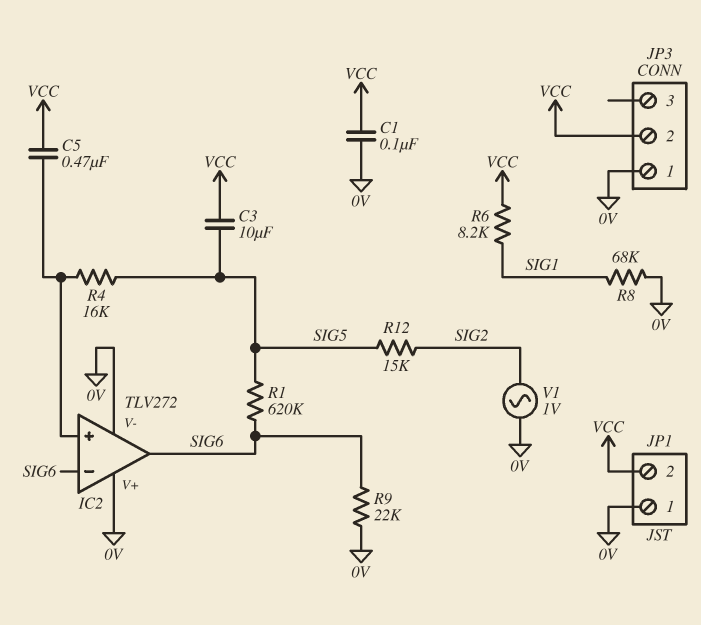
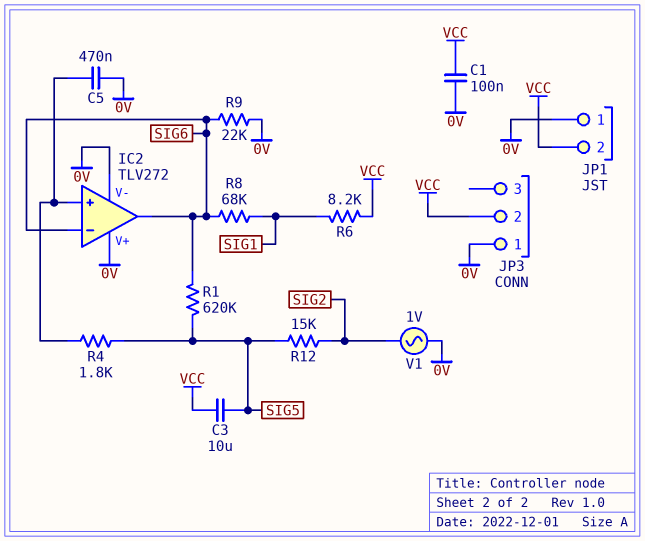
C5: 470nF (IC2/in+, VCC) -> 470nF (0V, IC2/in+)
R4: 16k (IC2/in+, SIG5) -> 1.8k (IC2/in+, SIG5)
R8: 68k (0V, SIG1) -> 68k (SIG1, SIG6)

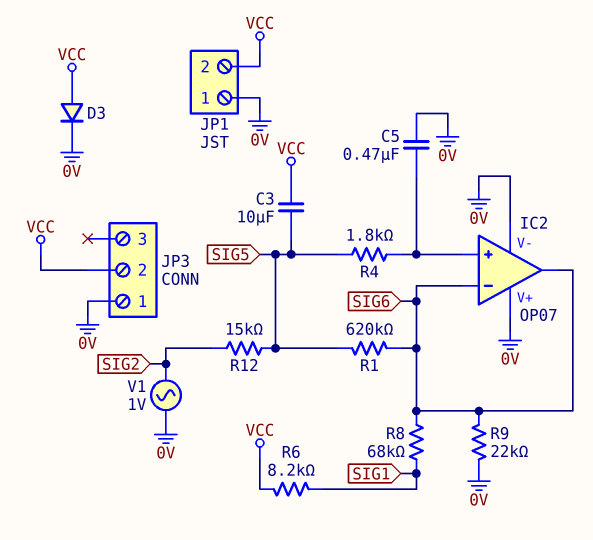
C1: 100nF (0V, VCC) -> none
D3: none -> diode (A VCC, K 0V)
IC2: TLV272 -> OP07

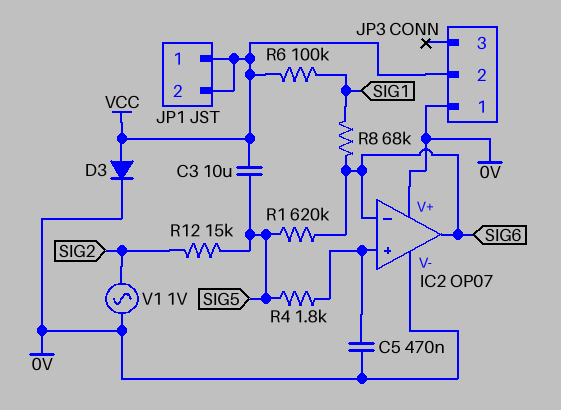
JP1 pin 1: 0V -> VCC
R6: 8.2k (SIG1, VCC) -> 100k (SIG1, VCC)
R9: 22k (0V, SIG6) -> none

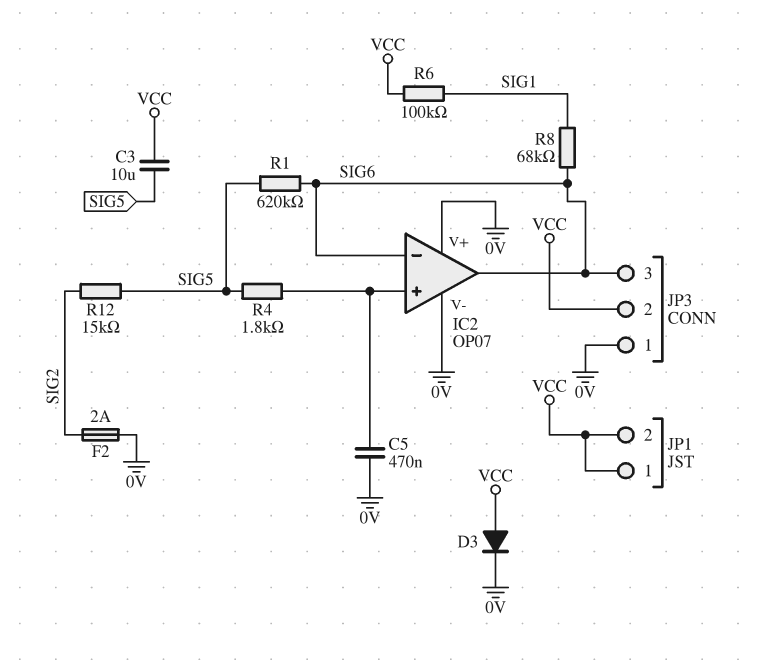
F2: none -> 2A (0V, SIG2)
JP3 pin 3: none -> SIG6
V1: AC 1V (0V, SIG2) -> none

